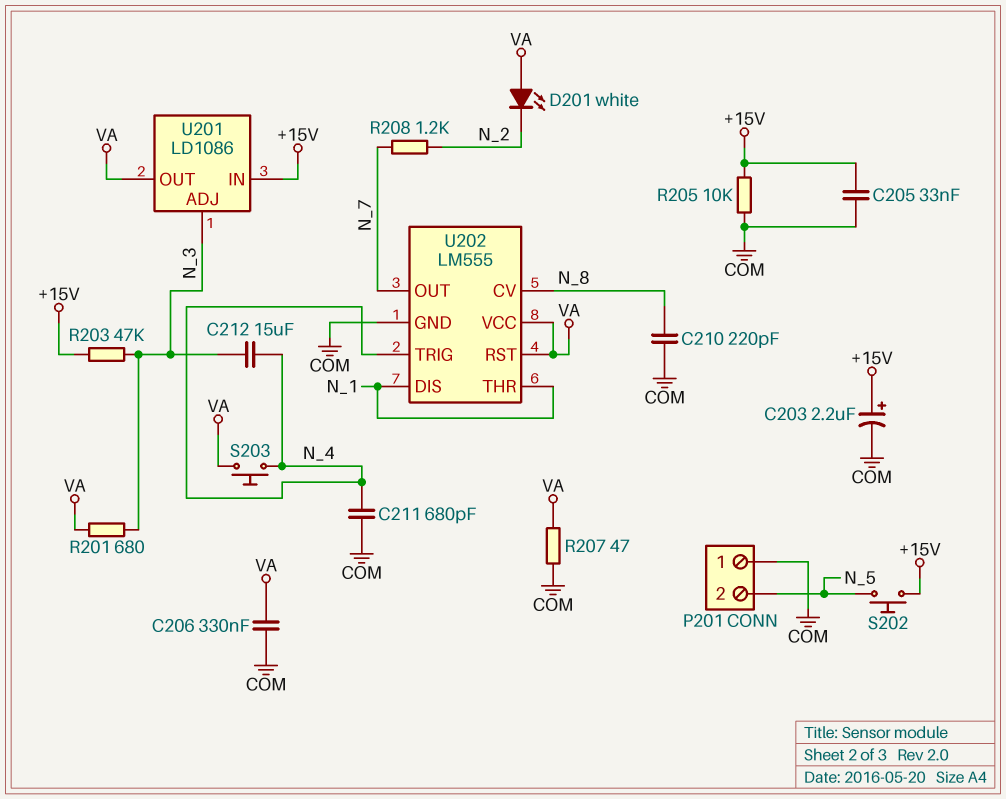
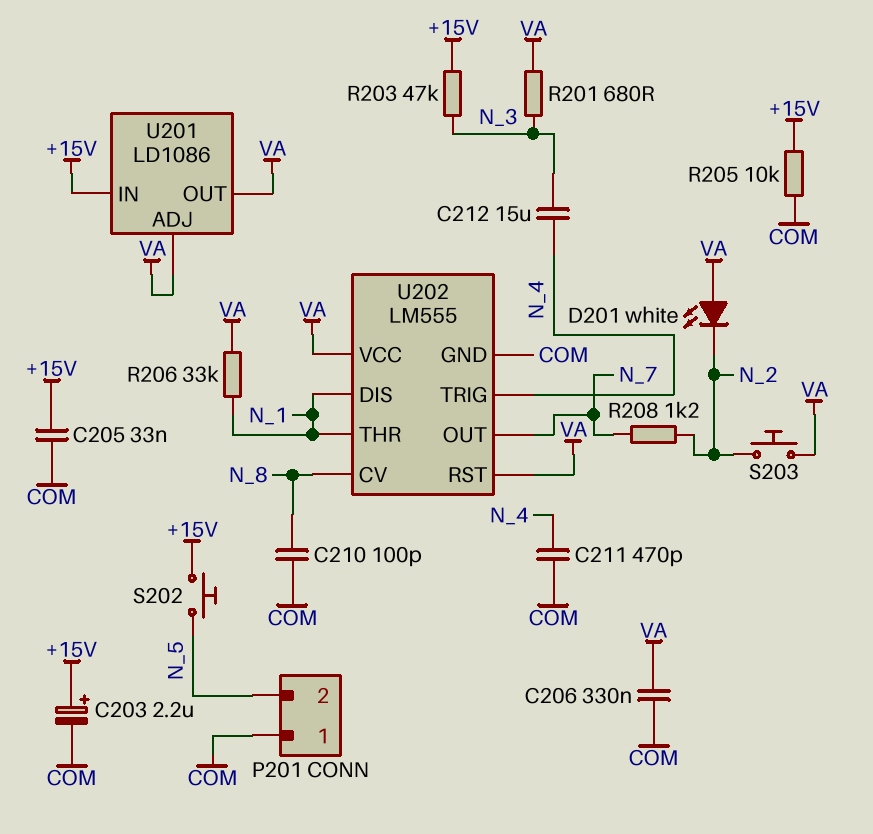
C210: 220pF (COM, N_8) -> 100pF (COM, N_8)
C211: 680pF (COM, N_4) -> 470pF (COM, N_4)
R206: none -> 33k (N_1, VA)
R207: 47 (COM, VA) -> none
S203: button (N_4, VA) -> button (N_2, VA)
U201 pin ADJ: N_3 -> VA

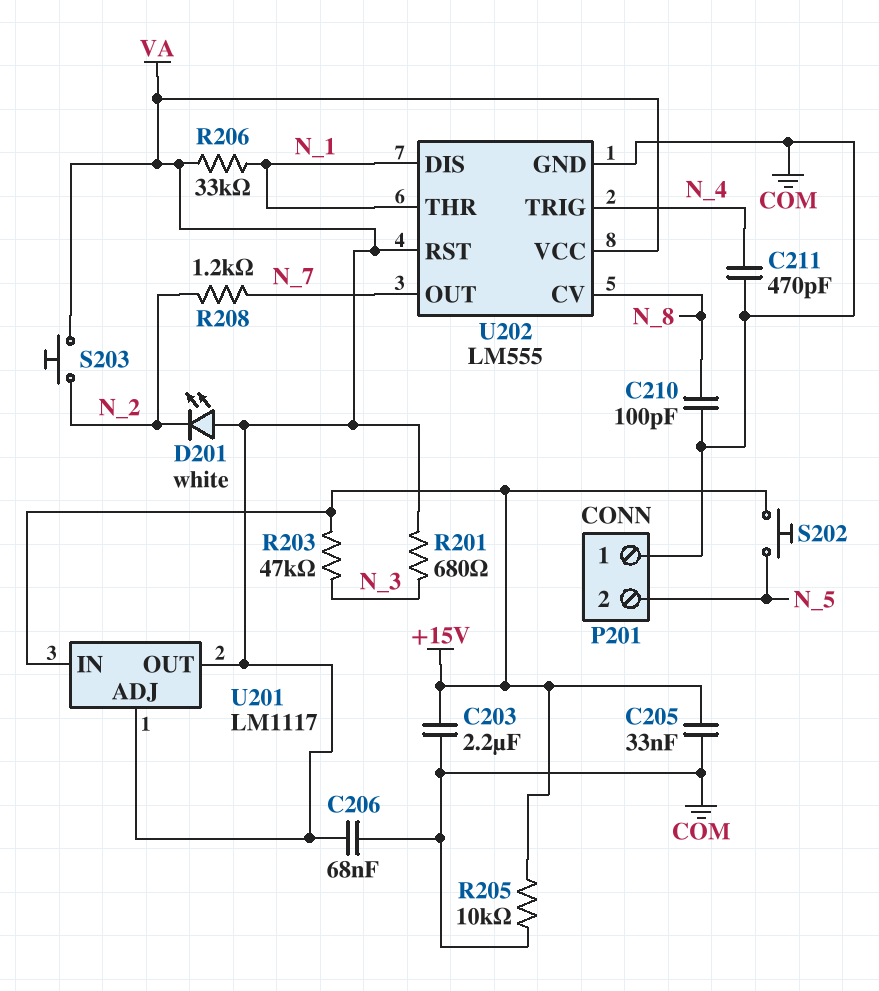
C203: 2.2uF (plus +15V, minus COM) -> 2.2uF (+15V, COM)
C206: 330nF (COM, VA) -> 68nF (COM, VA)
C212: 15uF (N_3, N_4) -> none
U201: LD1086 -> LM1117

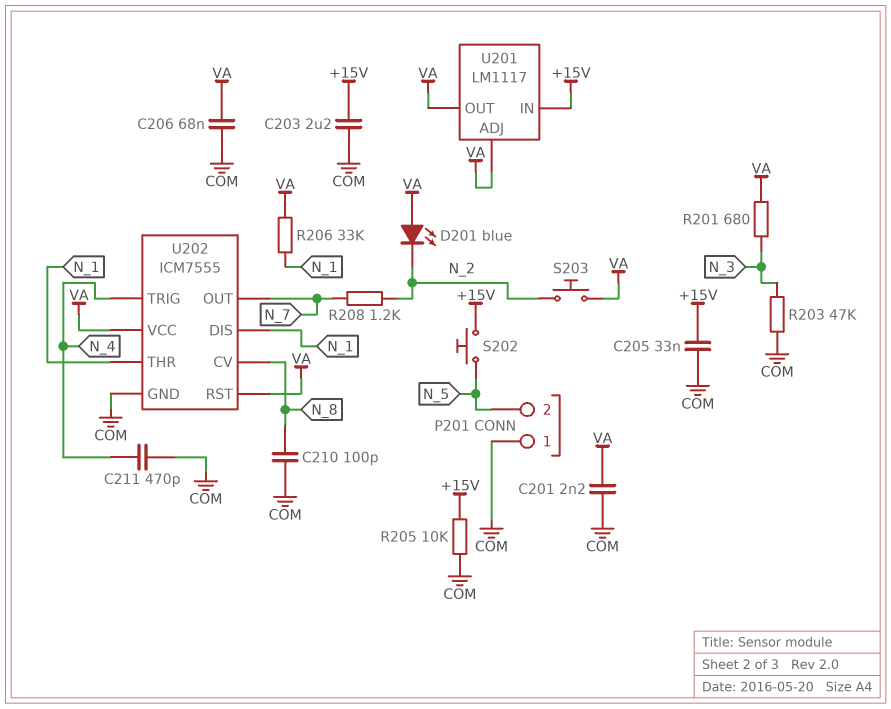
C201: none -> 2.2nF (COM, VA)
D201: LED white (A VA, K N_2) -> LED blue (A VA, K N_2)
R203: 47k (+15V, N_3) -> 47k (COM, N_3)
U202: LM555 -> ICM7555

